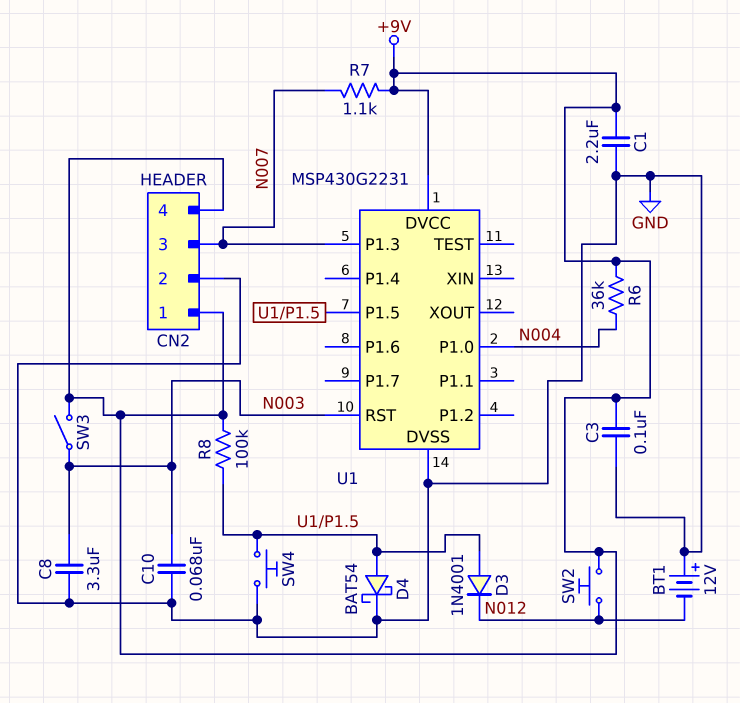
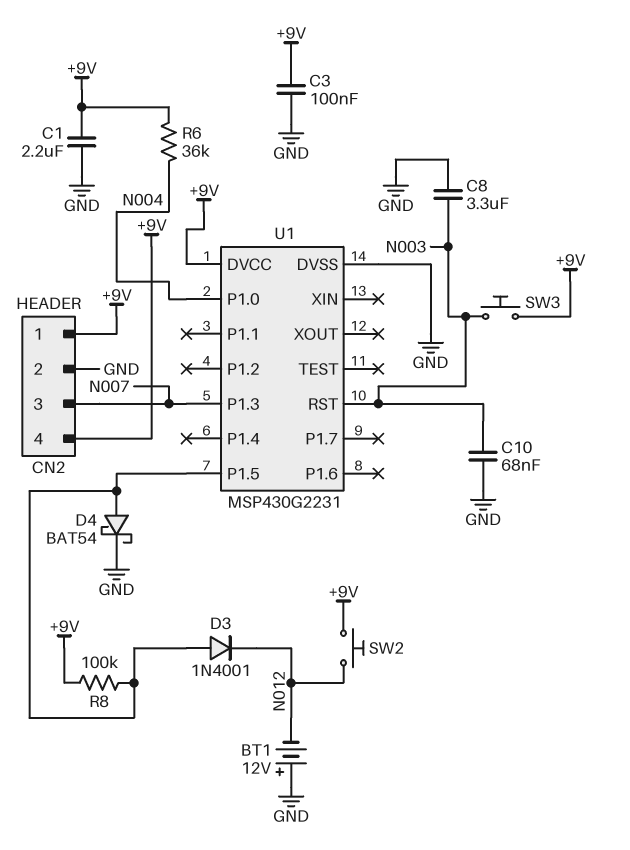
R7: 1.1k (+9V, N007) -> none
SW3: switch (+9V, N003) -> button (+9V, N003)
SW4: button (GND, U1/P1.5) -> none

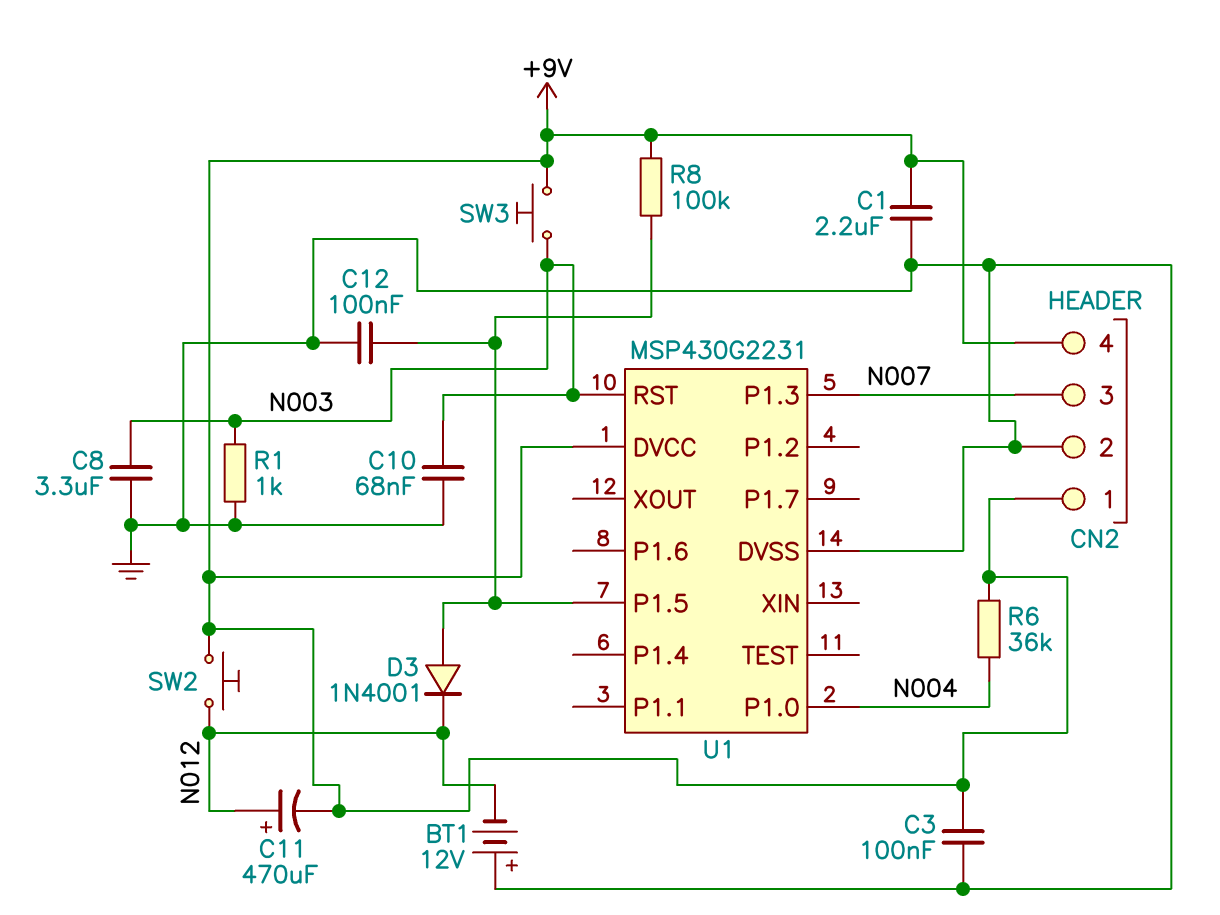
C11: none -> 470uF (plus N012, minus +9V)
C12: none -> 100nF (GND, U1/P1.5)
D4: schottky BAT54 (A U1/P1.5, K GND) -> none
R1: none -> 1k (GND, N003)

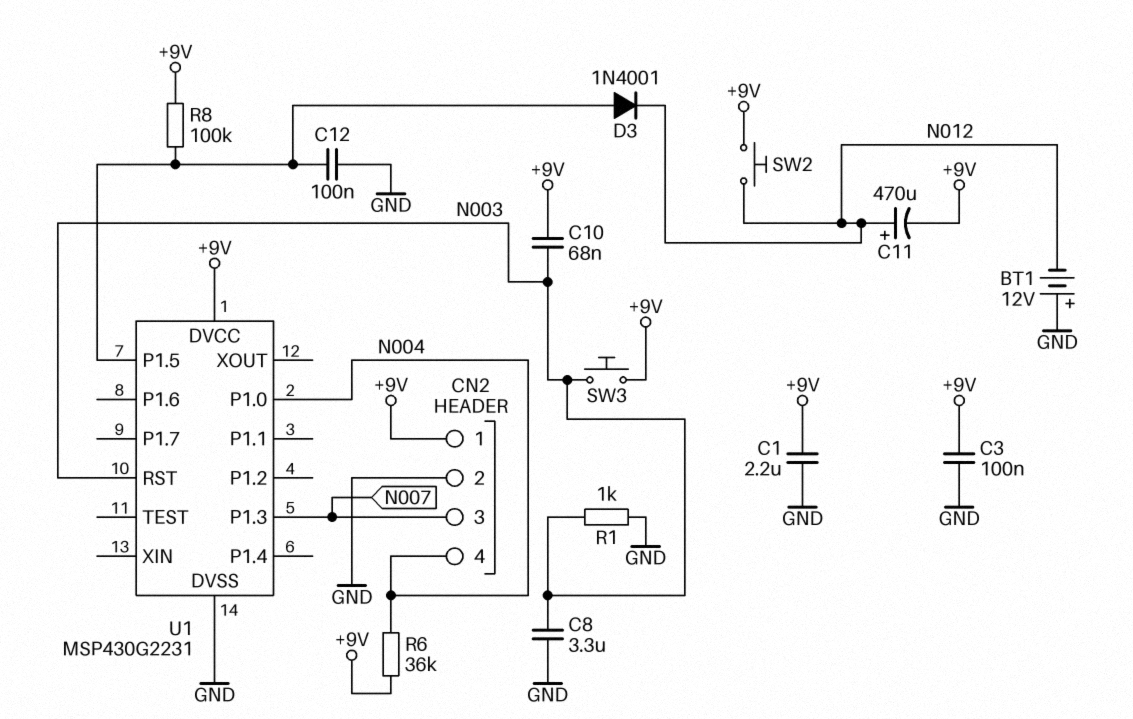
C10: 68nF (GND, N003) -> 68nF (+9V, N003)
CN2 pin 4: +9V -> N004

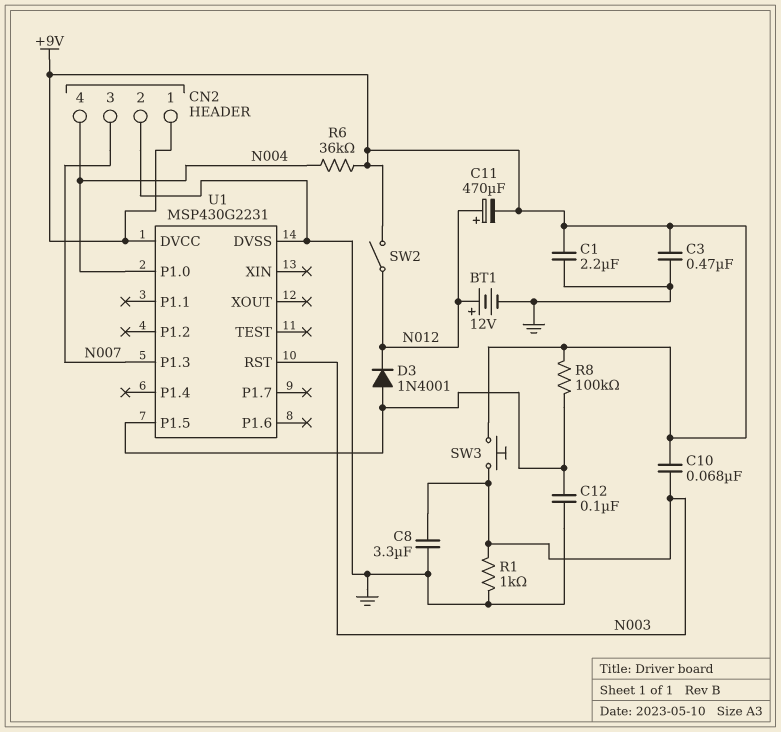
BT1: 12V (plus GND, minus N012) -> 12V (plus N012, minus GND)
C3: 100nF (+9V, GND) -> 470nF (+9V, GND)
SW2: button (+9V, N012) -> switch (+9V, N012)

